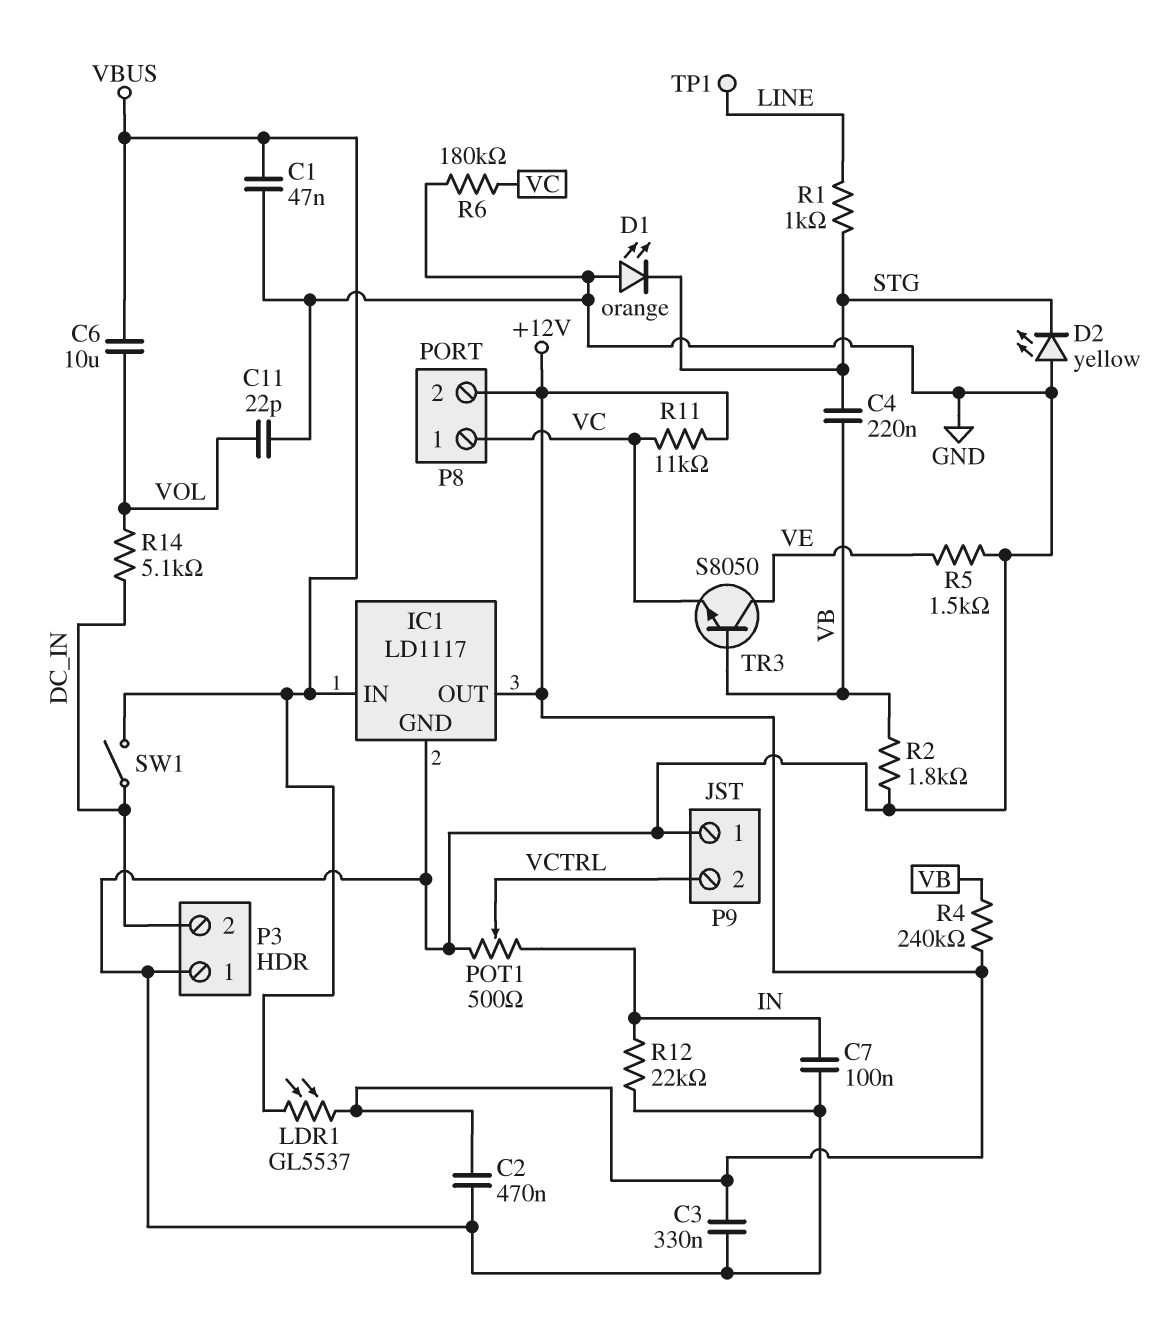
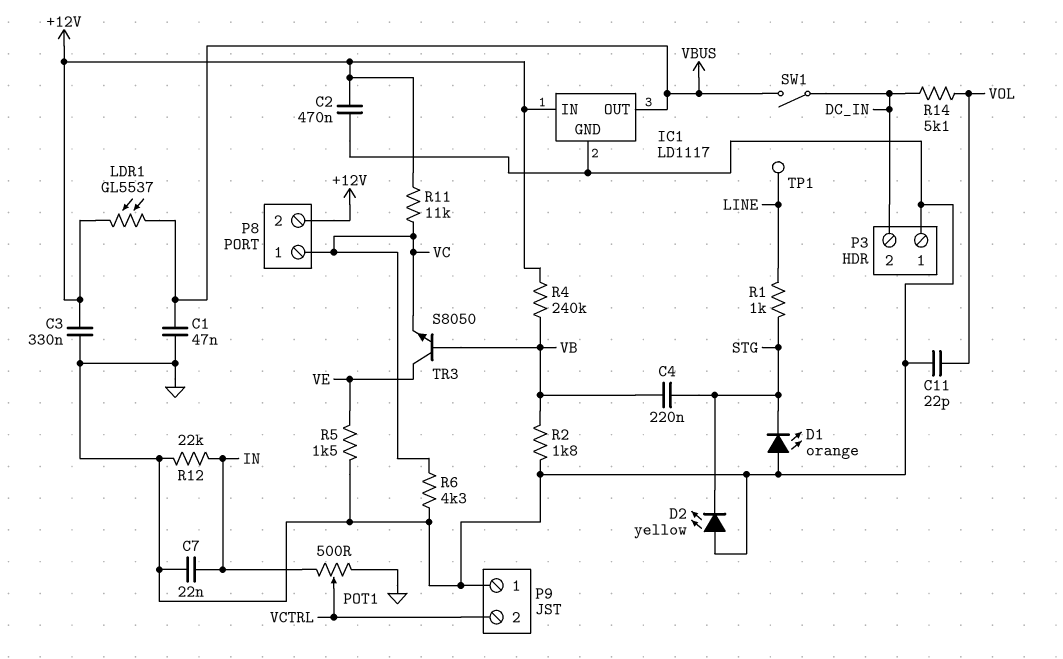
C6: 10uF (VBUS, VOL) -> none
C7: 100nF (GND, IN) -> 22nF (GND, IN)
IC1 pin IN: VBUS -> +12V
IC1 pin OUT: +12V -> VBUS
R6: 180k (GND, VC) -> 4.3k (GND, VC)

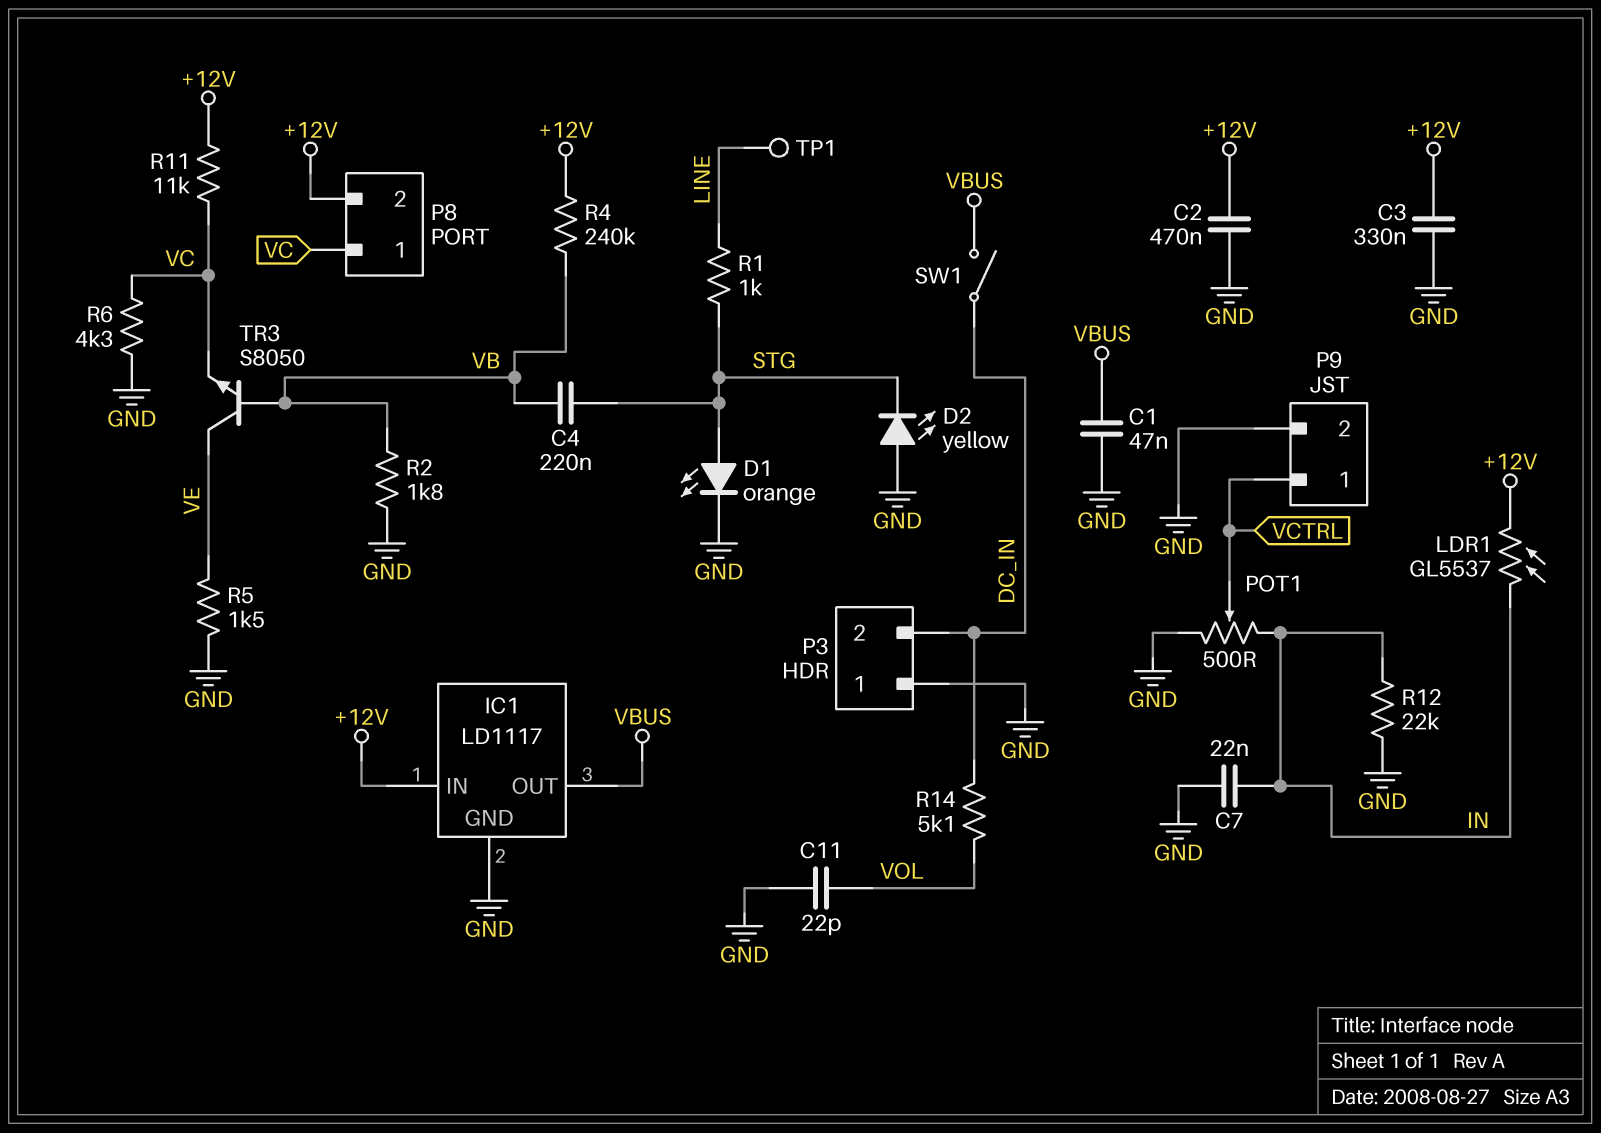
D1: LED orange (A GND, K STG) -> LED orange (A STG, K GND)
LDR1: GL5537 (+12V, VBUS) -> GL5537 (+12V, IN)
P9 pin 1: GND -> VCTRL
P9 pin 2: VCTRL -> GND

